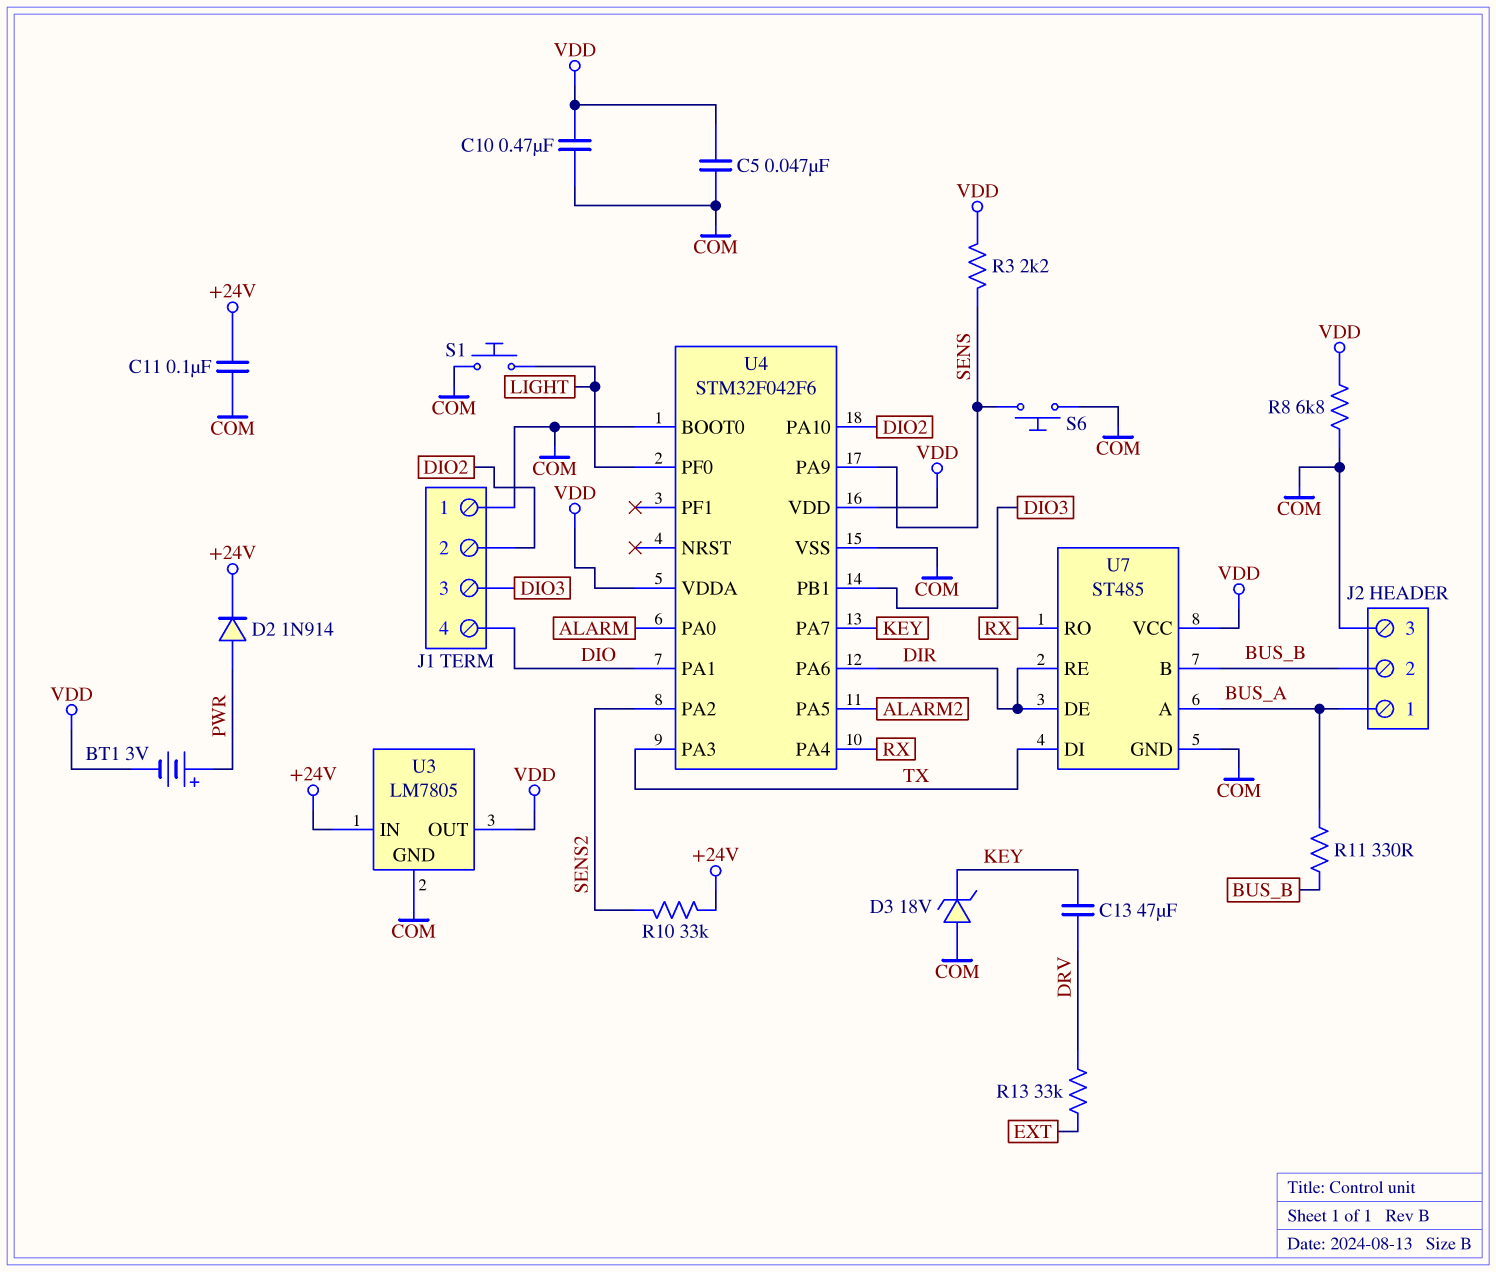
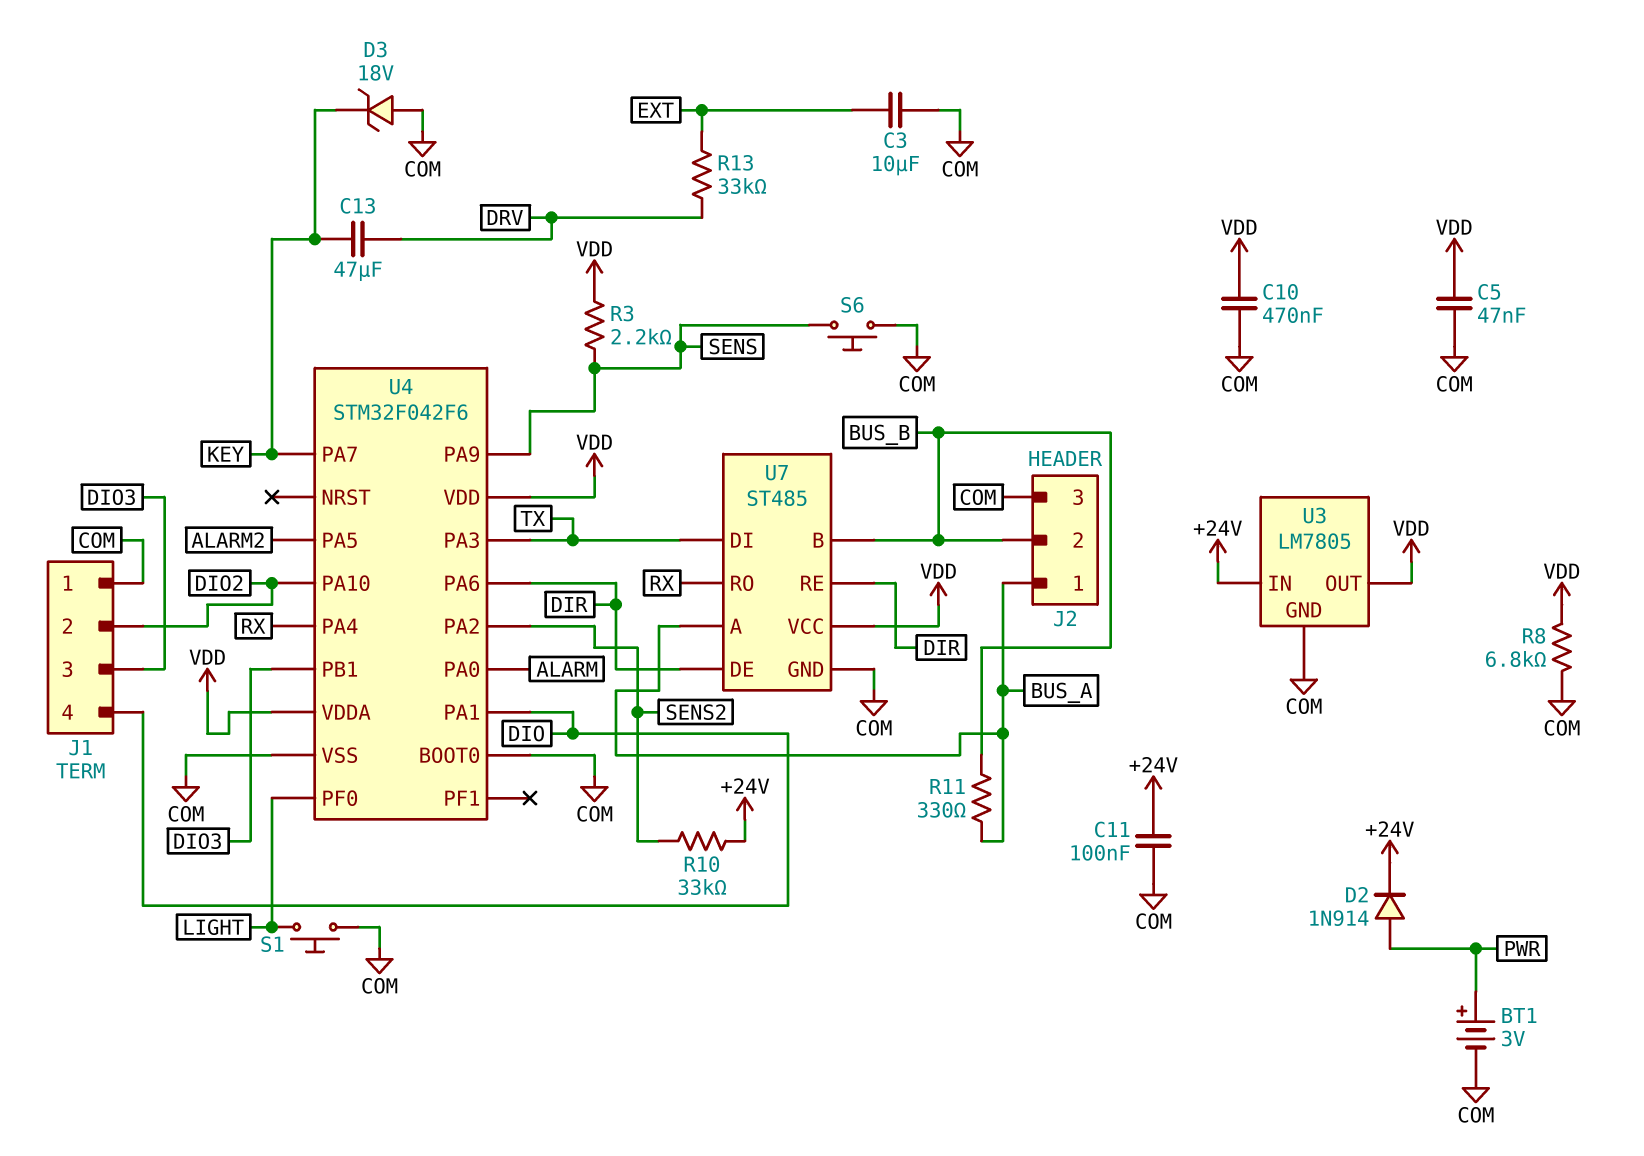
BT1: 3V (plus PWR, minus VDD) -> 3V (plus PWR, minus COM)
C3: none -> 10uF (COM, EXT)

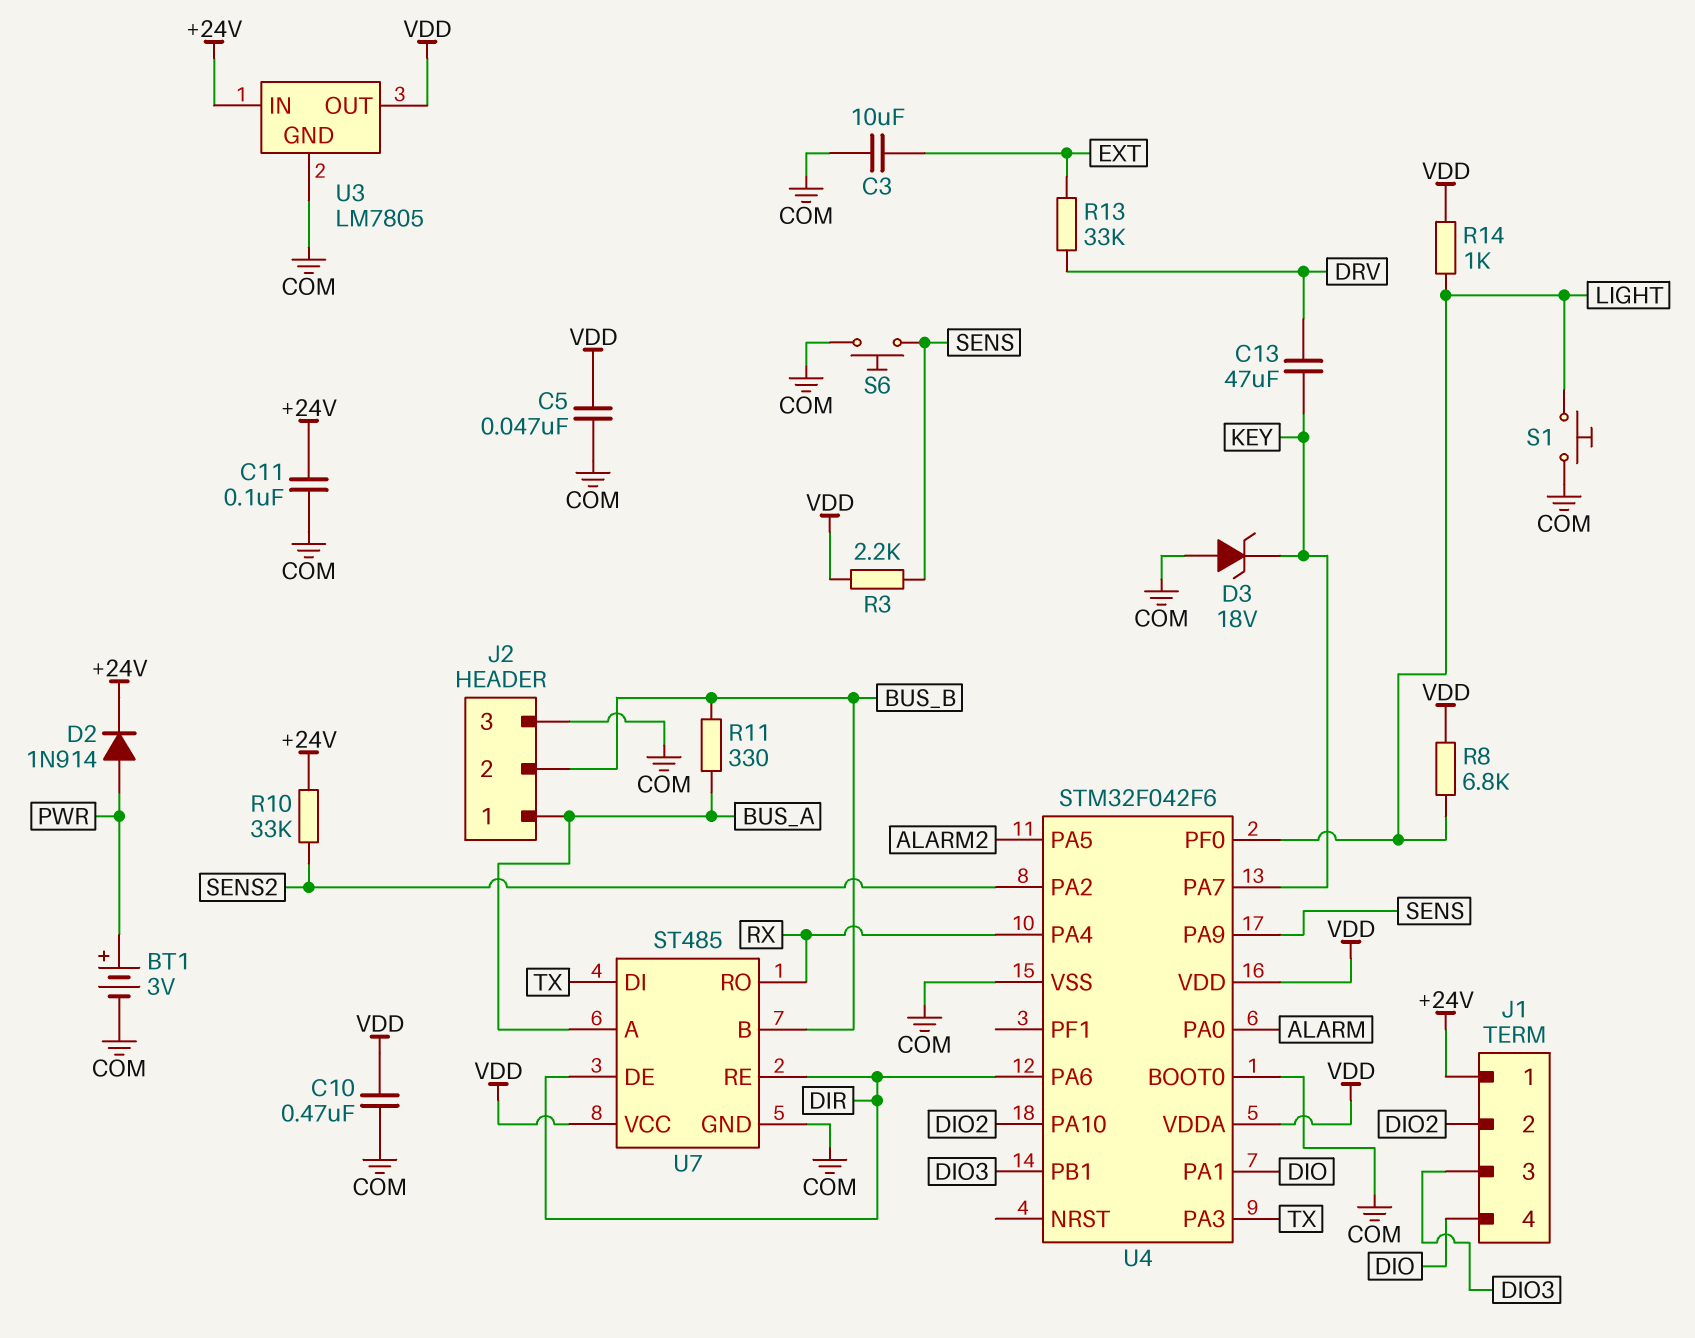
J1 pin 1: COM -> +24V
R8: 6.8k (COM, VDD) -> 6.8k (LIGHT, VDD)
R14: none -> 1k (LIGHT, VDD)

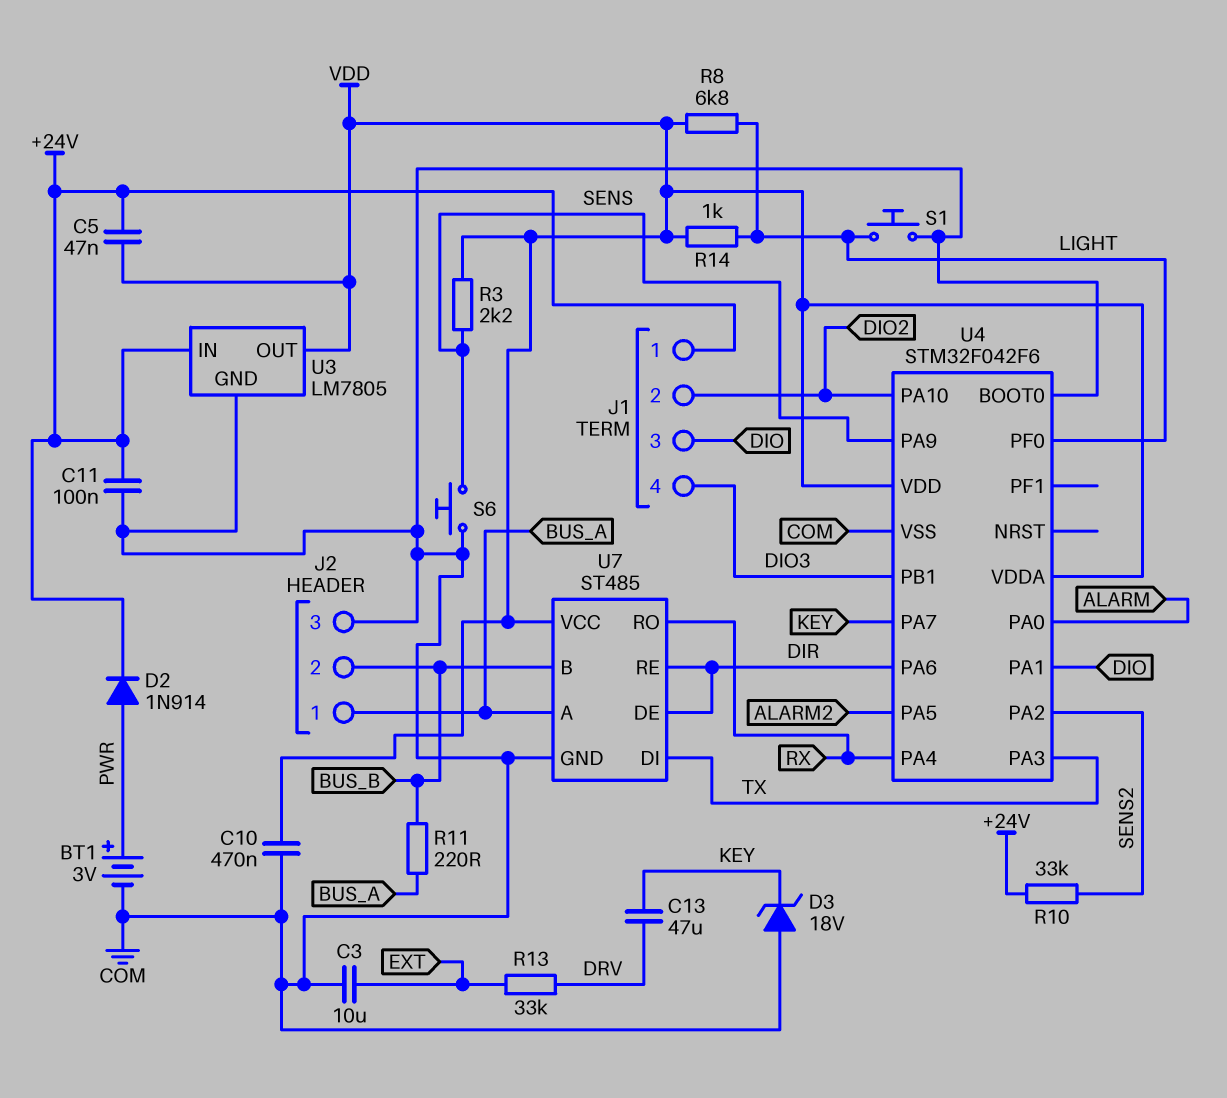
C5: 47nF (COM, VDD) -> 47nF (+24V, VDD)
J1 pin 3: DIO3 -> DIO
J1 pin 4: DIO -> DIO3
R11: 330 (BUS_A, BUS_B) -> 220 (BUS_A, BUS_B)

